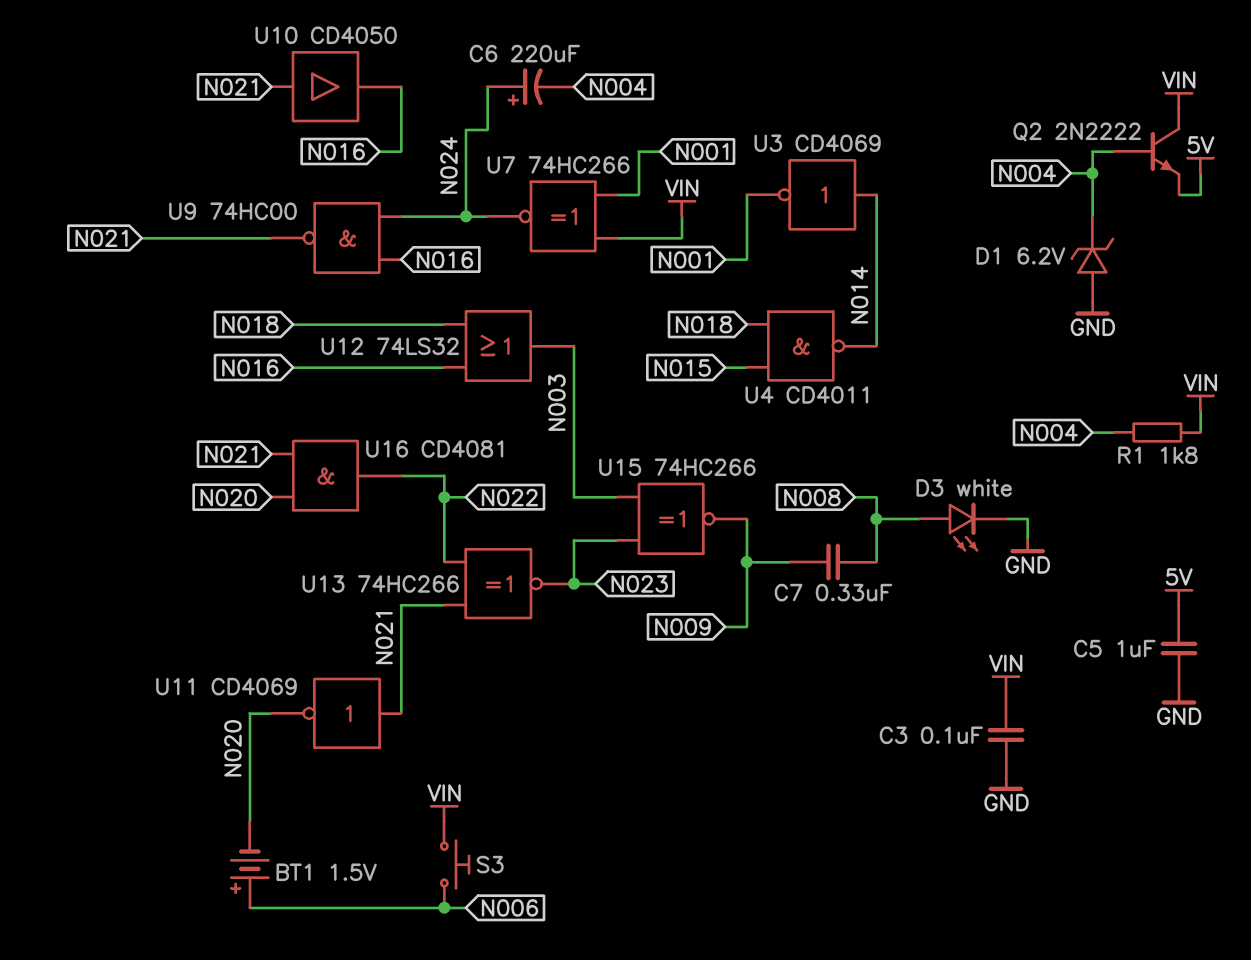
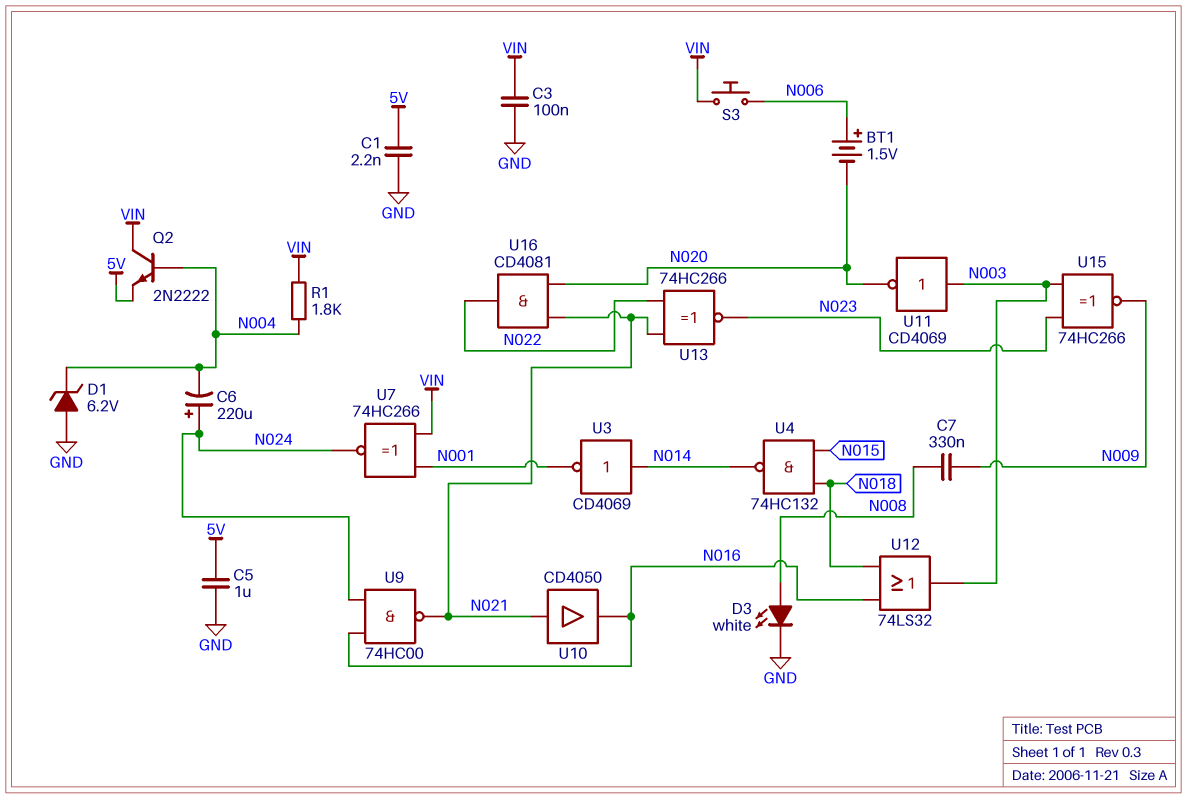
C1: none -> 2.2nF (5V, GND)
U4: NAND CD4011 (in N015, in N018, out N014) -> NAND 74HC132 (in N015, in N018, out N014)
U11: NOT CD4069 (in N021, out N020) -> NOT CD4069 (in N003, out N020)

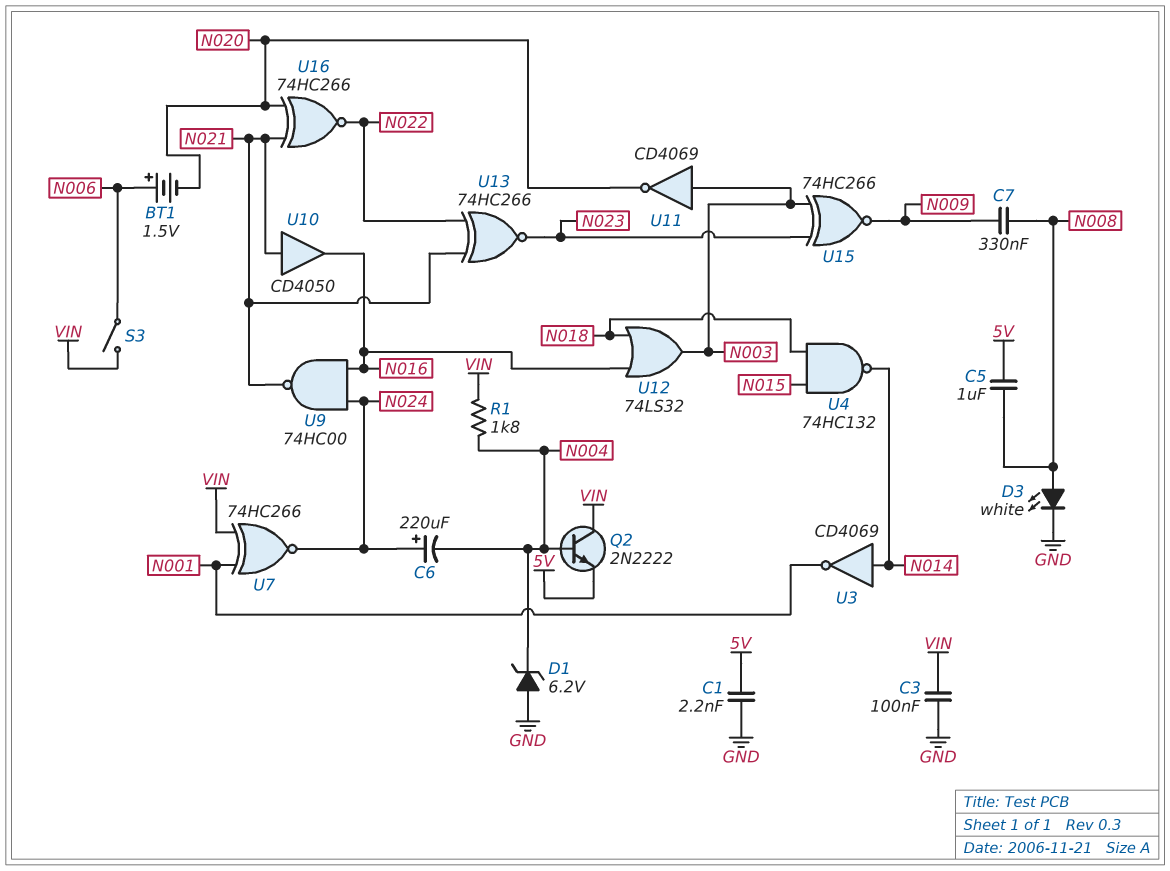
C5: 1uF (5V, GND) -> 1uF (5V, N008)
S3: button (N006, VIN) -> switch (N006, VIN)
U16: AND CD4081 (in N020, in N021, out N022) -> XNOR 74HC266 (in N020, in N021, out N022)

